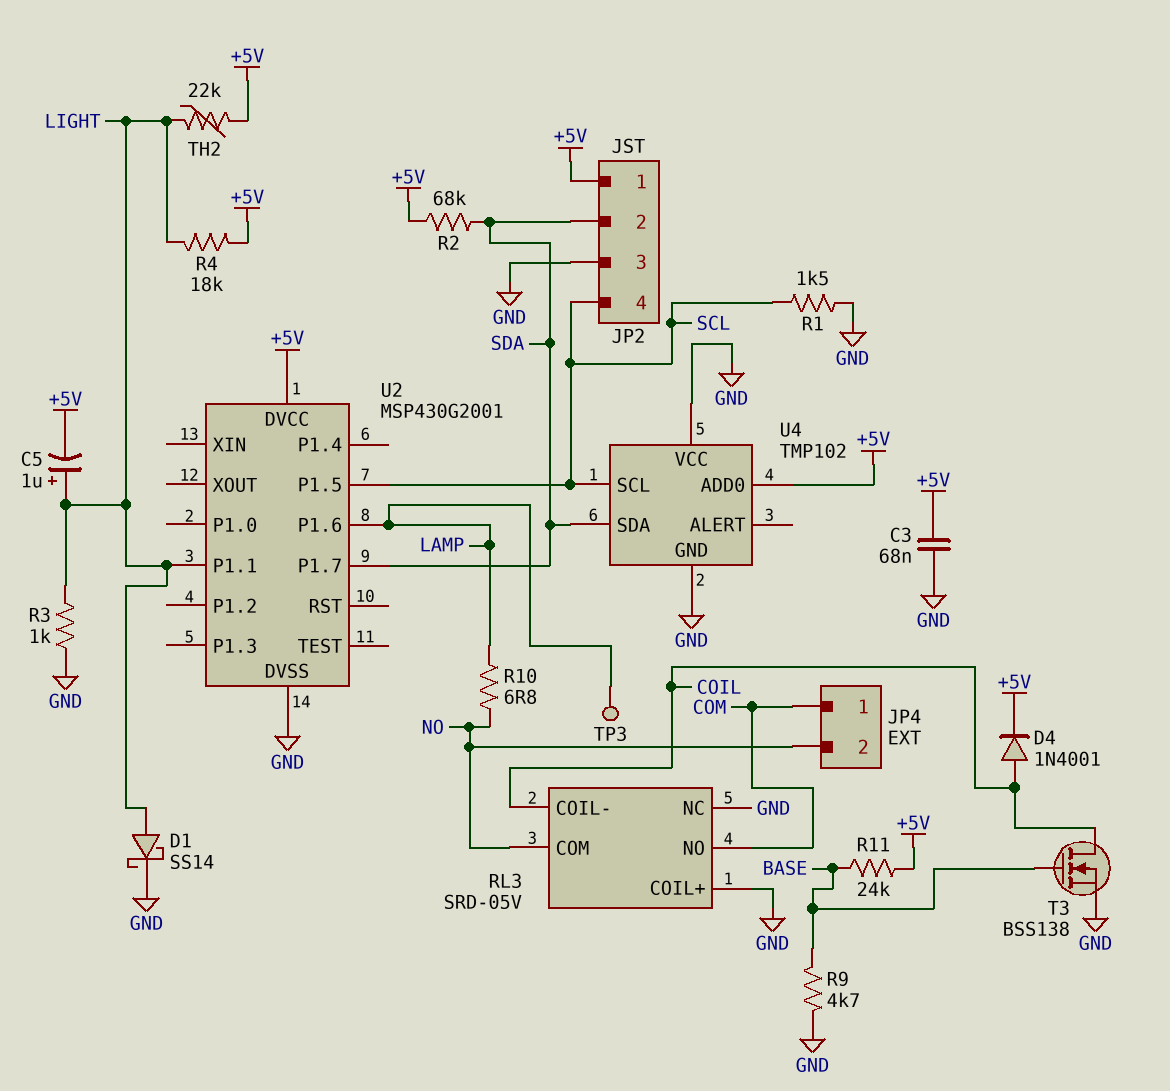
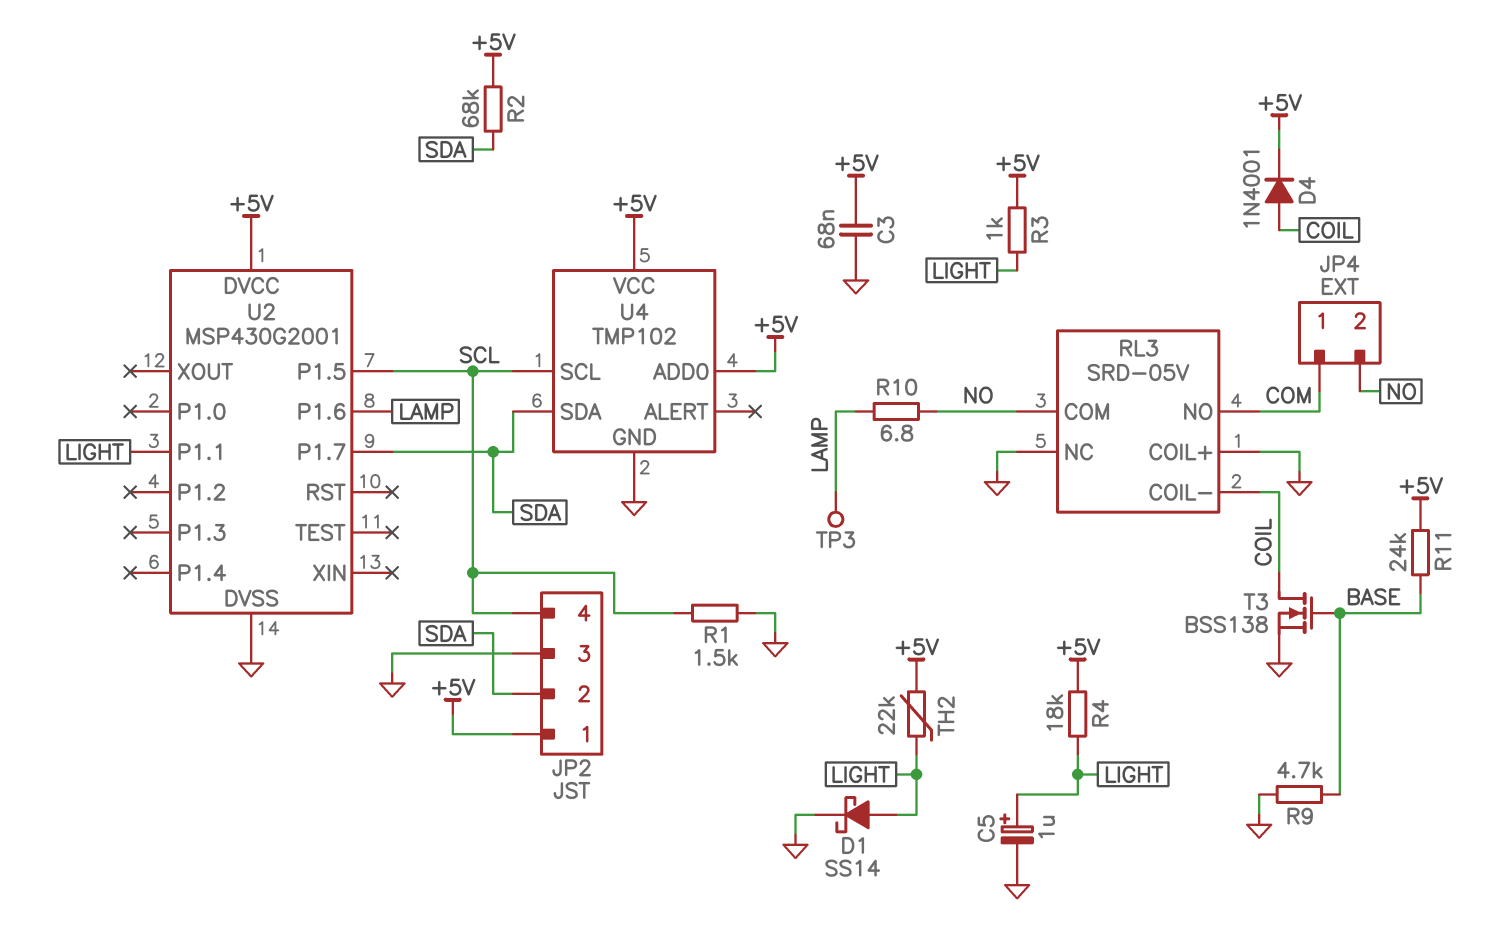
C5: 1uF (plus LIGHT, minus +5V) -> 1uF (plus LIGHT, minus GND)
R3: 1k (GND, LIGHT) -> 1k (+5V, LIGHT)
U4 pin VCC: GND -> +5V

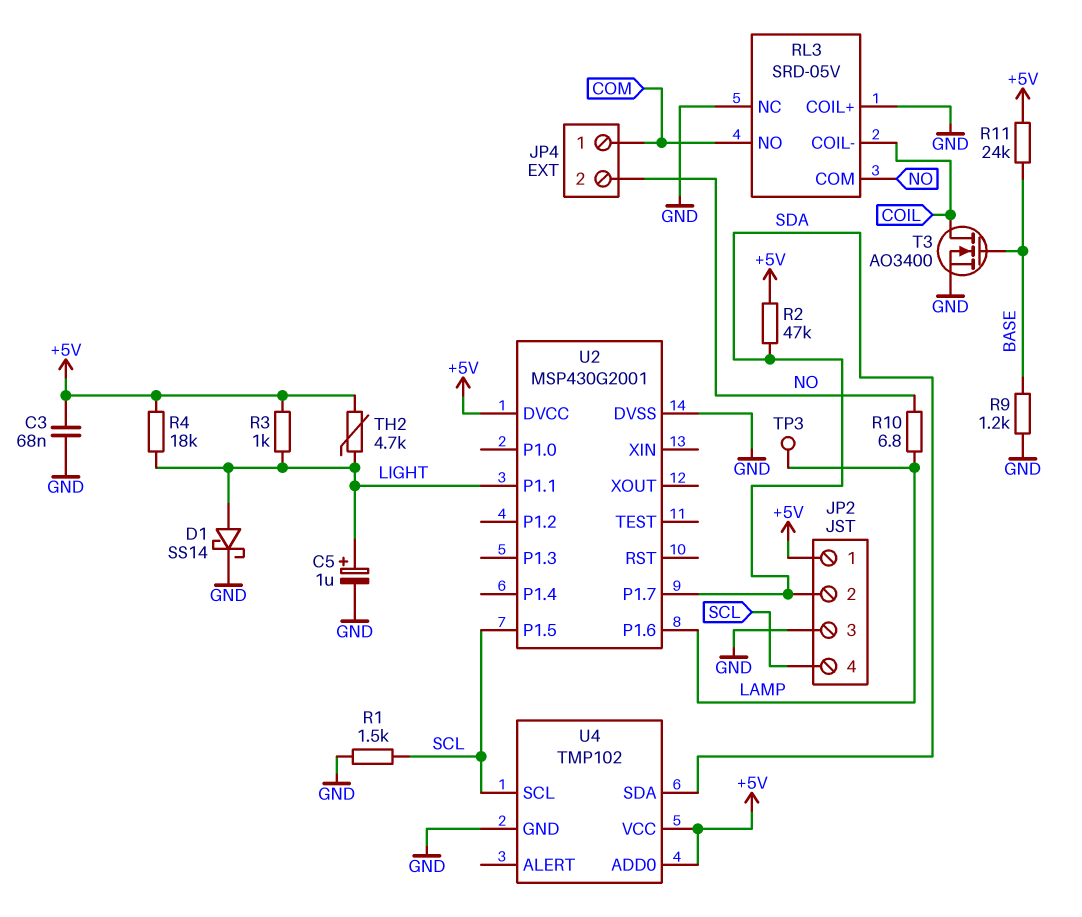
D4: diode 1N4001 (A COIL, K +5V) -> none
R2: 68k (+5V, SDA) -> 47k (+5V, SDA)
R9: 4.7k (BASE, GND) -> 1.2k (BASE, GND)
T3: NMOS BSS138 (G BASE, D COIL, S GND) -> NMOS AO3400 (G BASE, D COIL, S GND)
TH2: 22k (+5V, LIGHT) -> 4.7k (+5V, LIGHT)

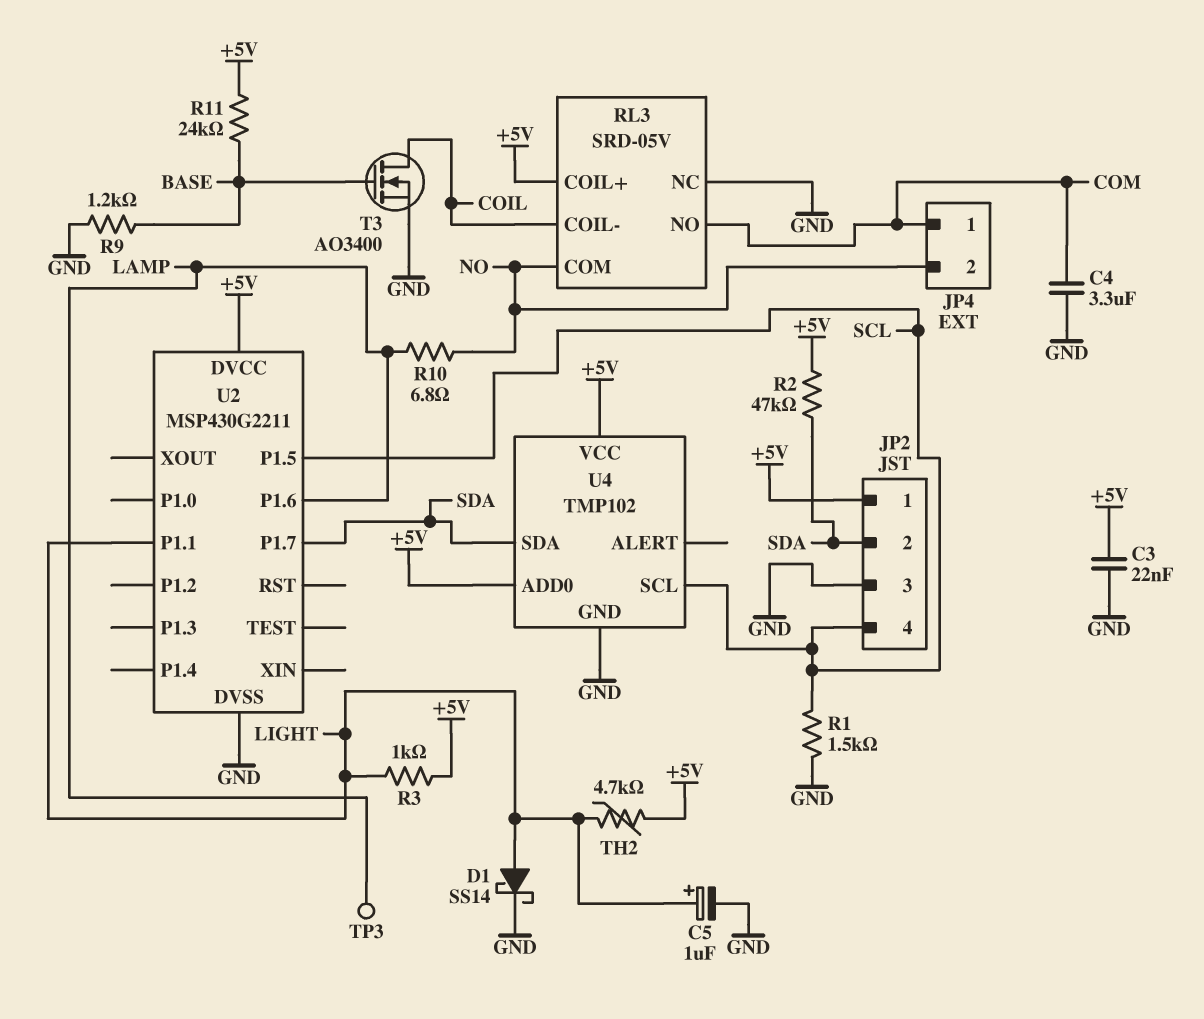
C3: 68nF (+5V, GND) -> 22nF (+5V, GND)
C4: none -> 3.3uF (COM, GND)
R4: 18k (+5V, LIGHT) -> none
RL3 pin COIL+: GND -> +5V
U2: MSP430G2001 -> MSP430G2211

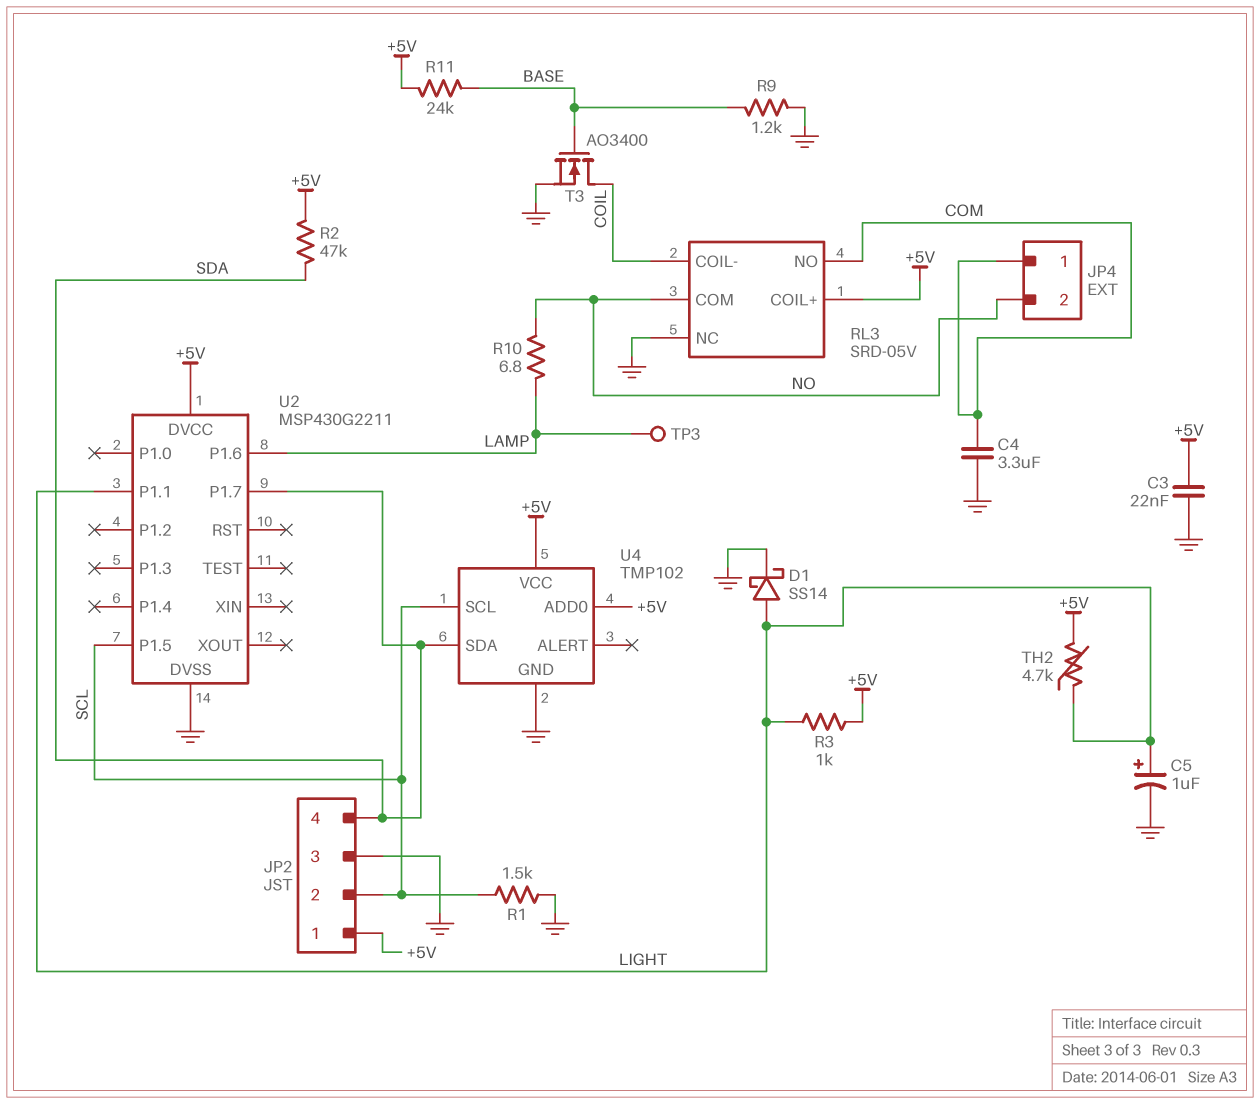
JP2 pin 2: SDA -> SCL
JP2 pin 4: SCL -> SDA

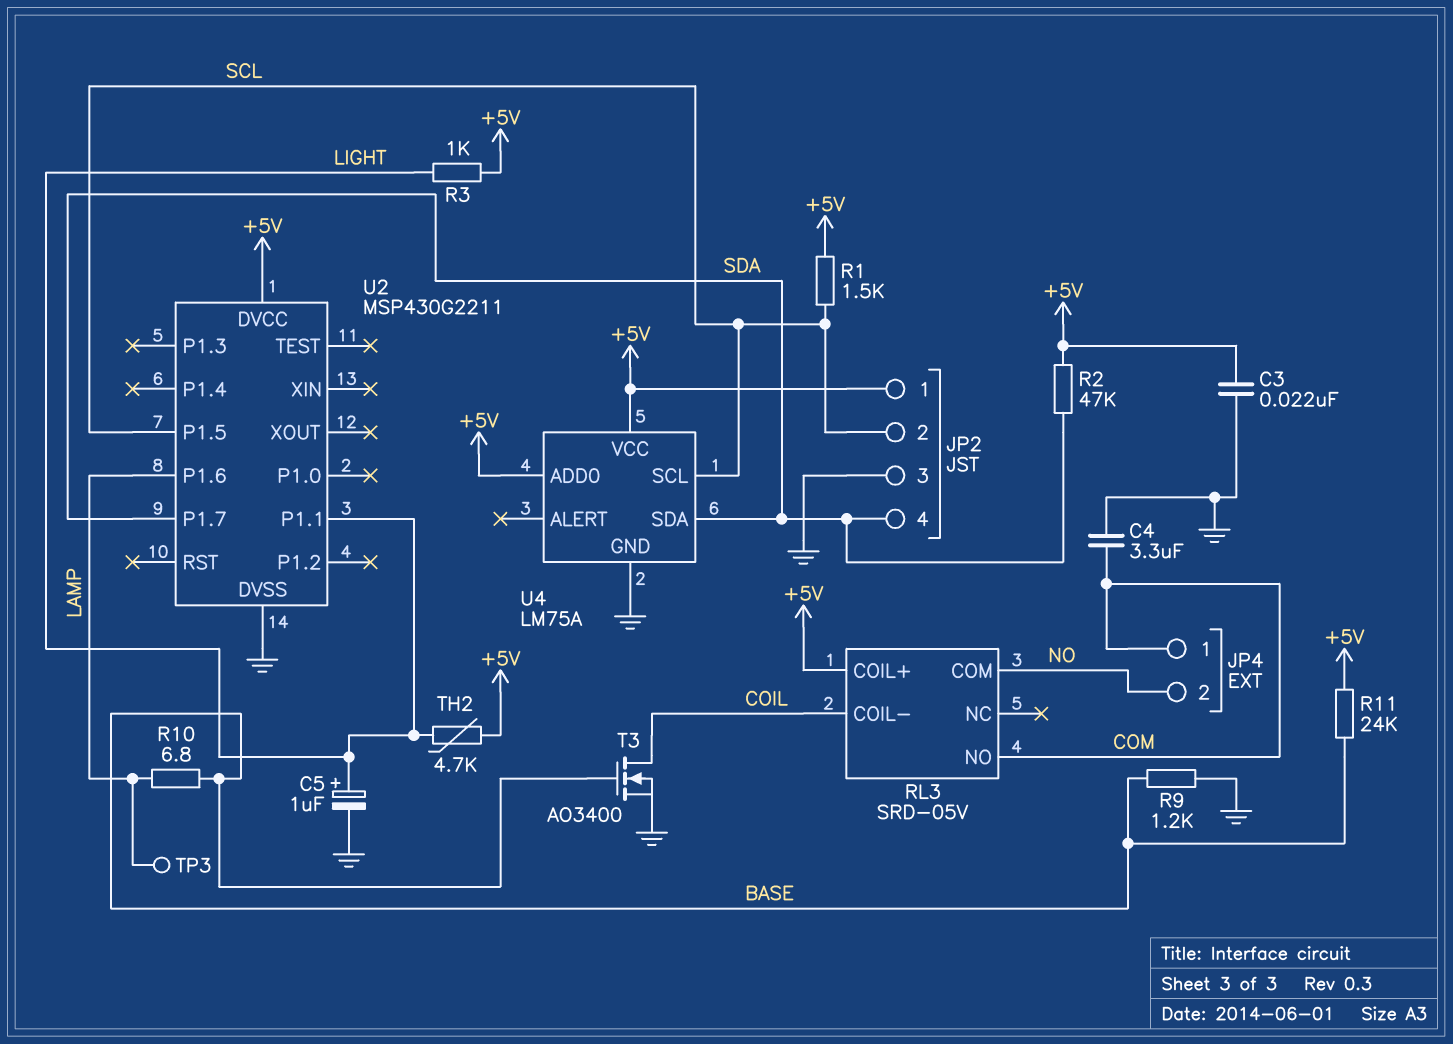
D1: schottky SS14 (A LIGHT, K GND) -> none
R1: 1.5k (GND, SCL) -> 1.5k (+5V, SCL)
R10: 6.8 (LAMP, NO) -> 6.8 (BASE, LAMP)
RL3 pin NC: GND -> none
U4: TMP102 -> LM75A

